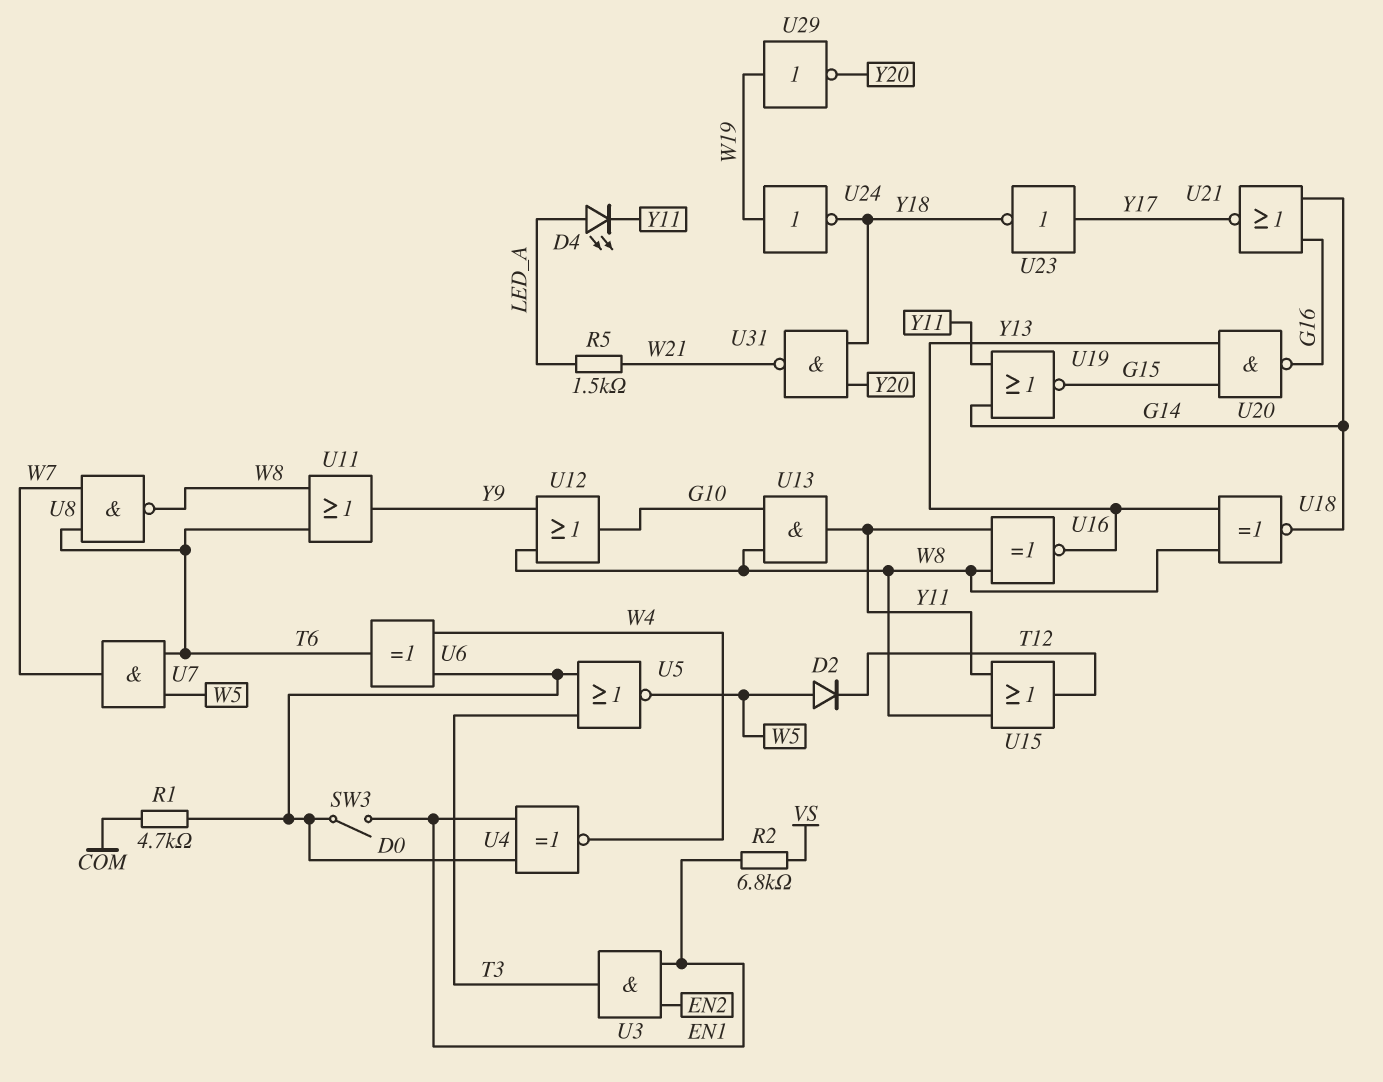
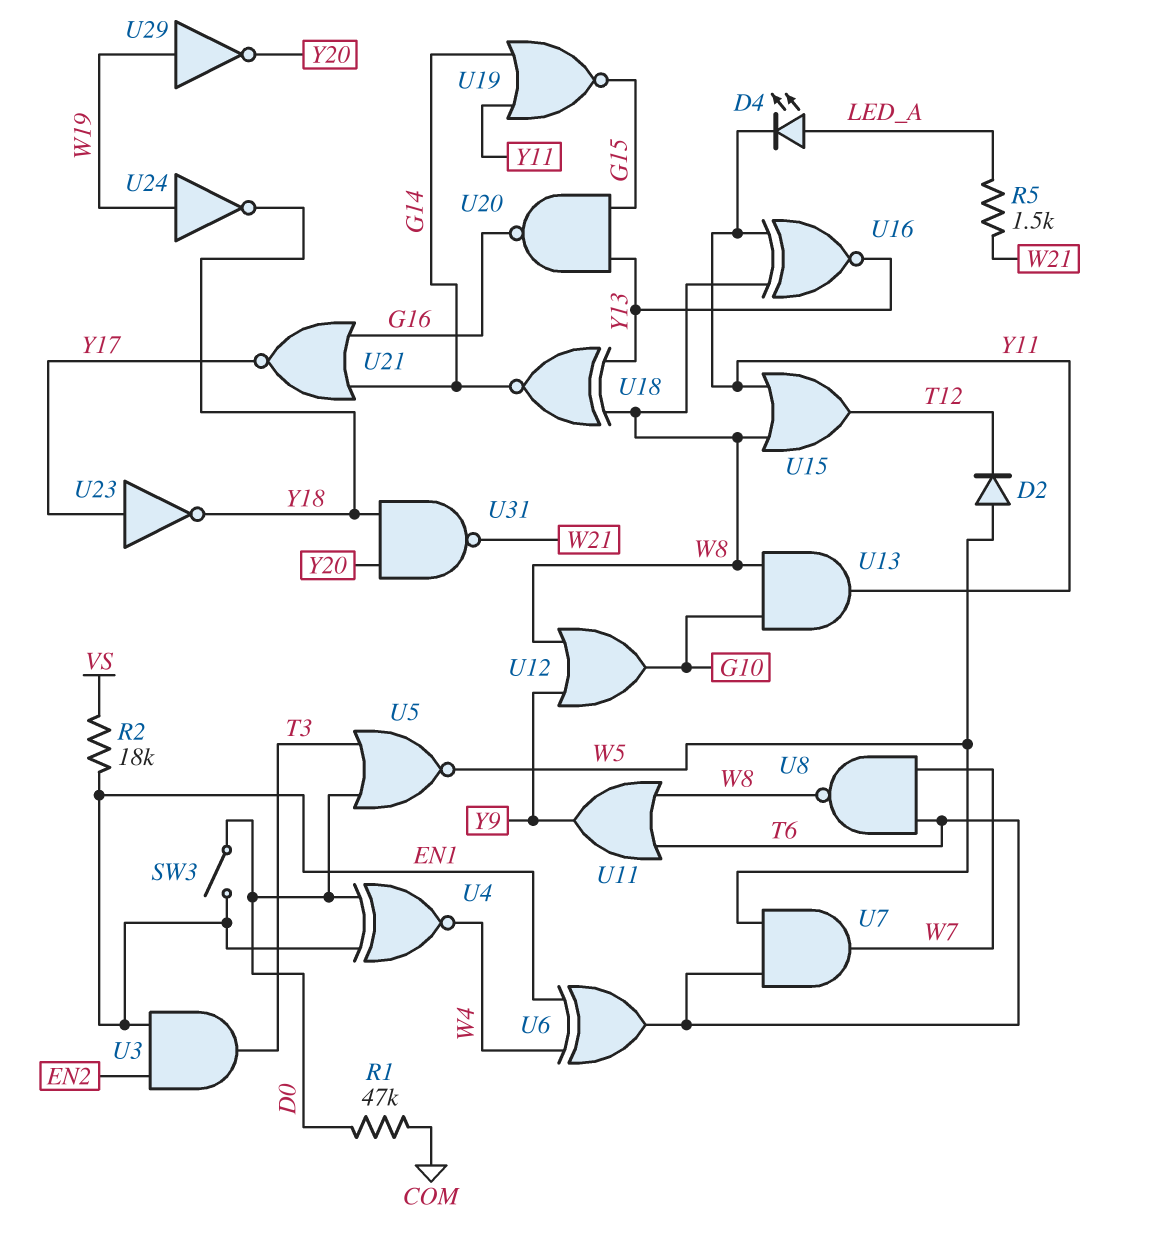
R1: 4.7k (COM, D0) -> 47k (COM, D0)
R2: 6.8k (EN1, VS) -> 18k (EN1, VS)
U6: XOR (in D0, in W4, out T6) -> XOR (in EN1, in W4, out T6)

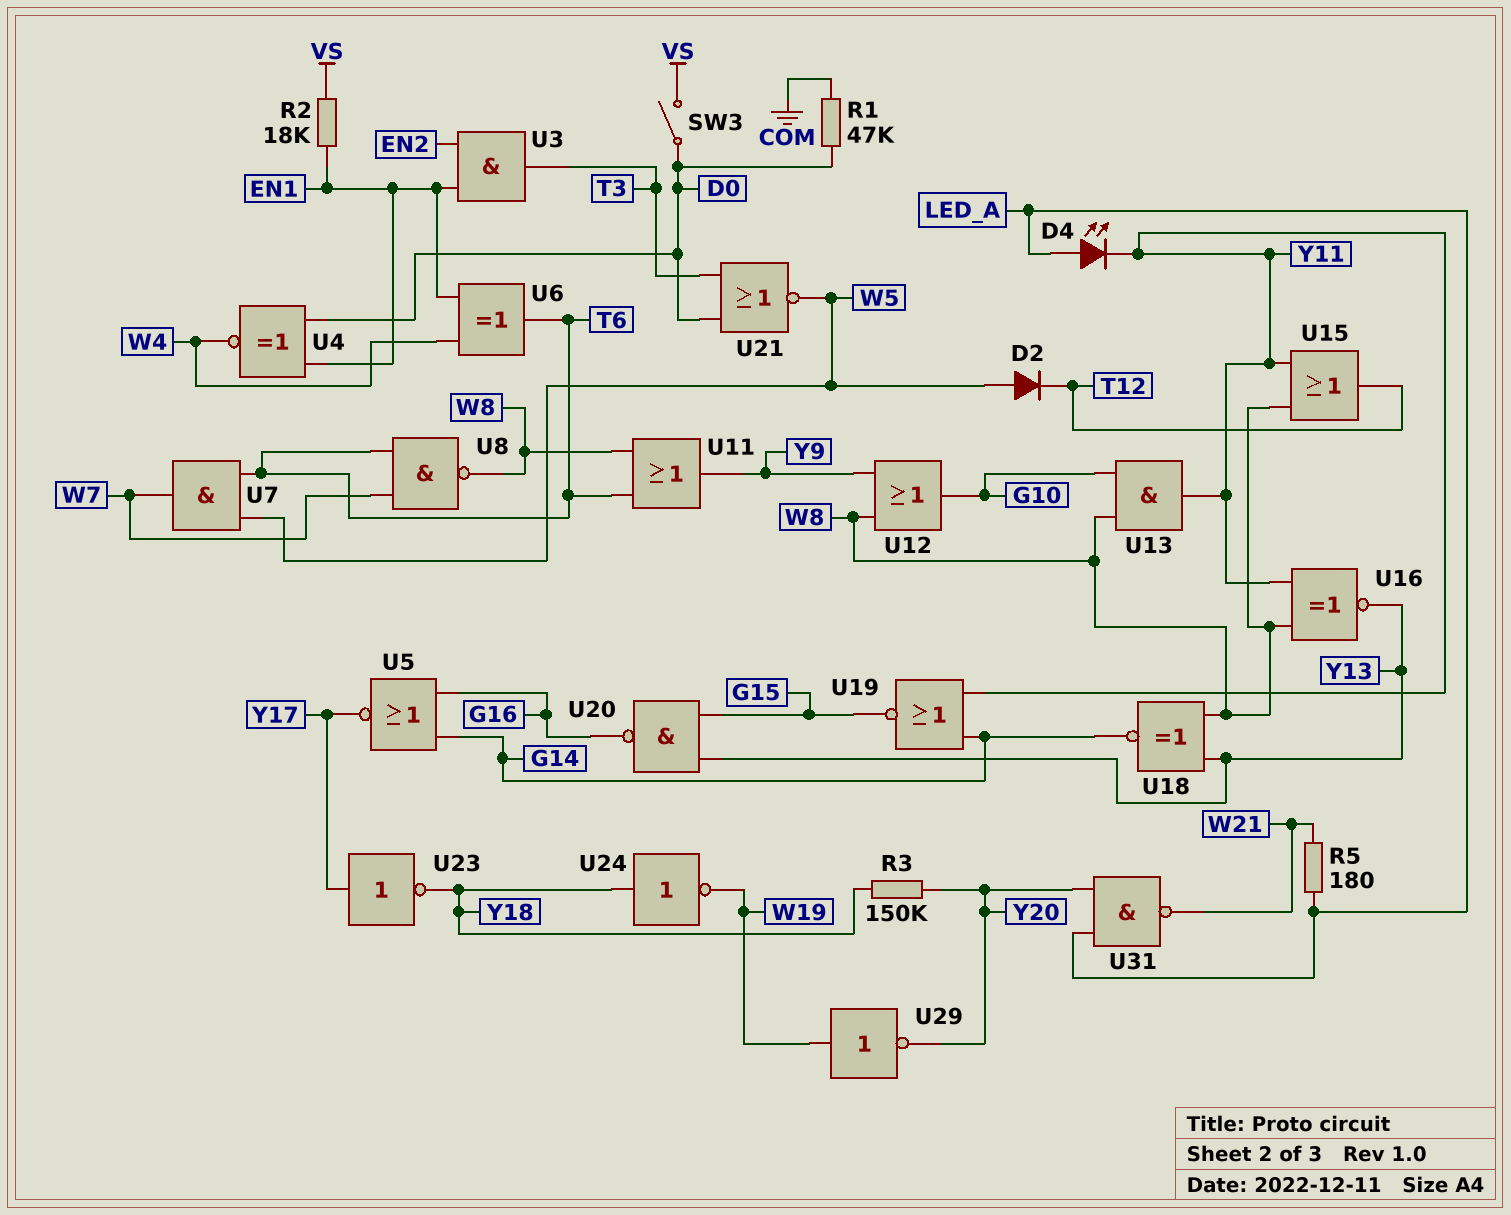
R3: none -> 150k (Y18, Y20)
R5: 1.5k (LED_A, W21) -> 180 (LED_A, W21)
SW3: switch (D0, EN1) -> switch (D0, VS)
U5: NOR (in D0, in T3, out W5) -> NOR (in G14, in G16, out Y17)
U21: NOR (in G14, in G16, out Y17) -> NOR (in D0, in T3, out W5)
U24: NOT (in W19, out Y18) -> NOT (in Y18, out W19)
U31: NAND (in Y18, in Y20, out W21) -> NAND (in LED_A, in Y20, out W21)

